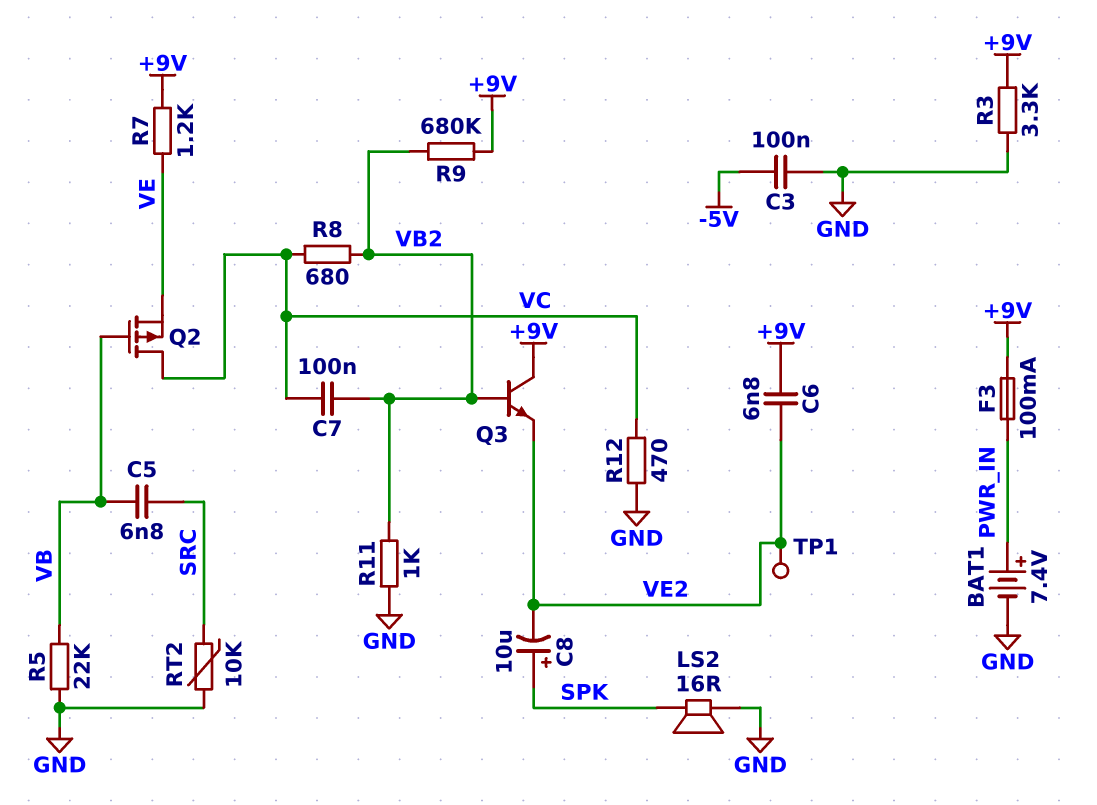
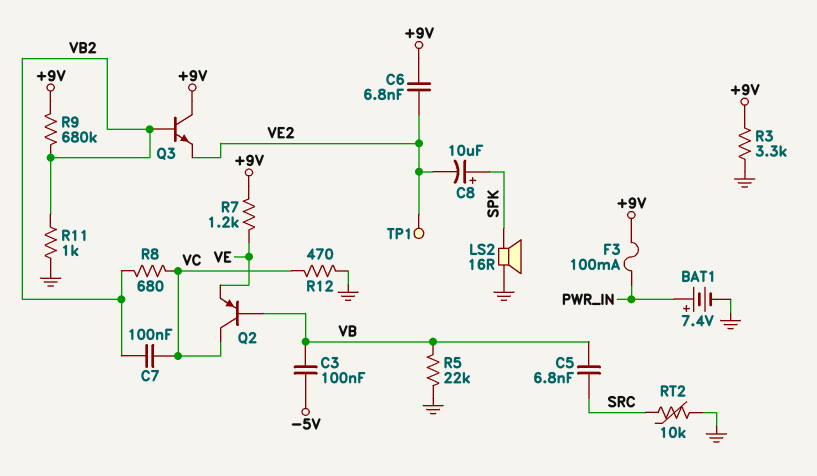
C3: 100nF (-5V, GND) -> 100nF (-5V, VB)
Q2: PMOS (G VB, D VC, S VE) -> PNP (B VB, C VC, E VE)

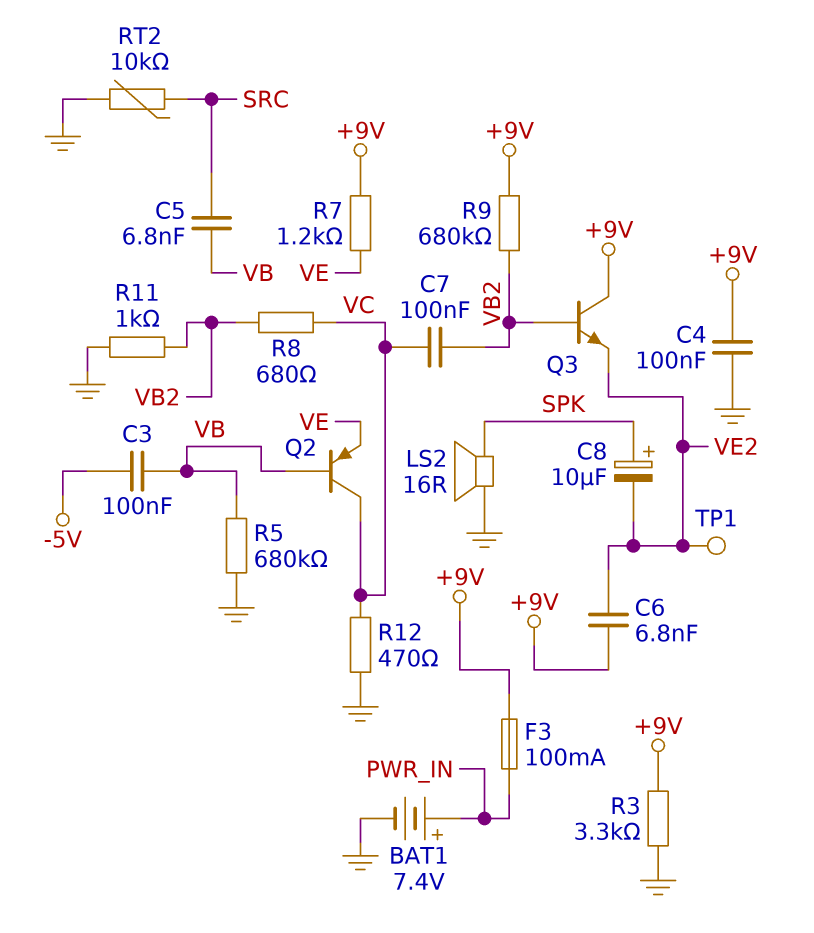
C4: none -> 100nF (+9V, GND)
R5: 22k (GND, VB) -> 680k (GND, VB)

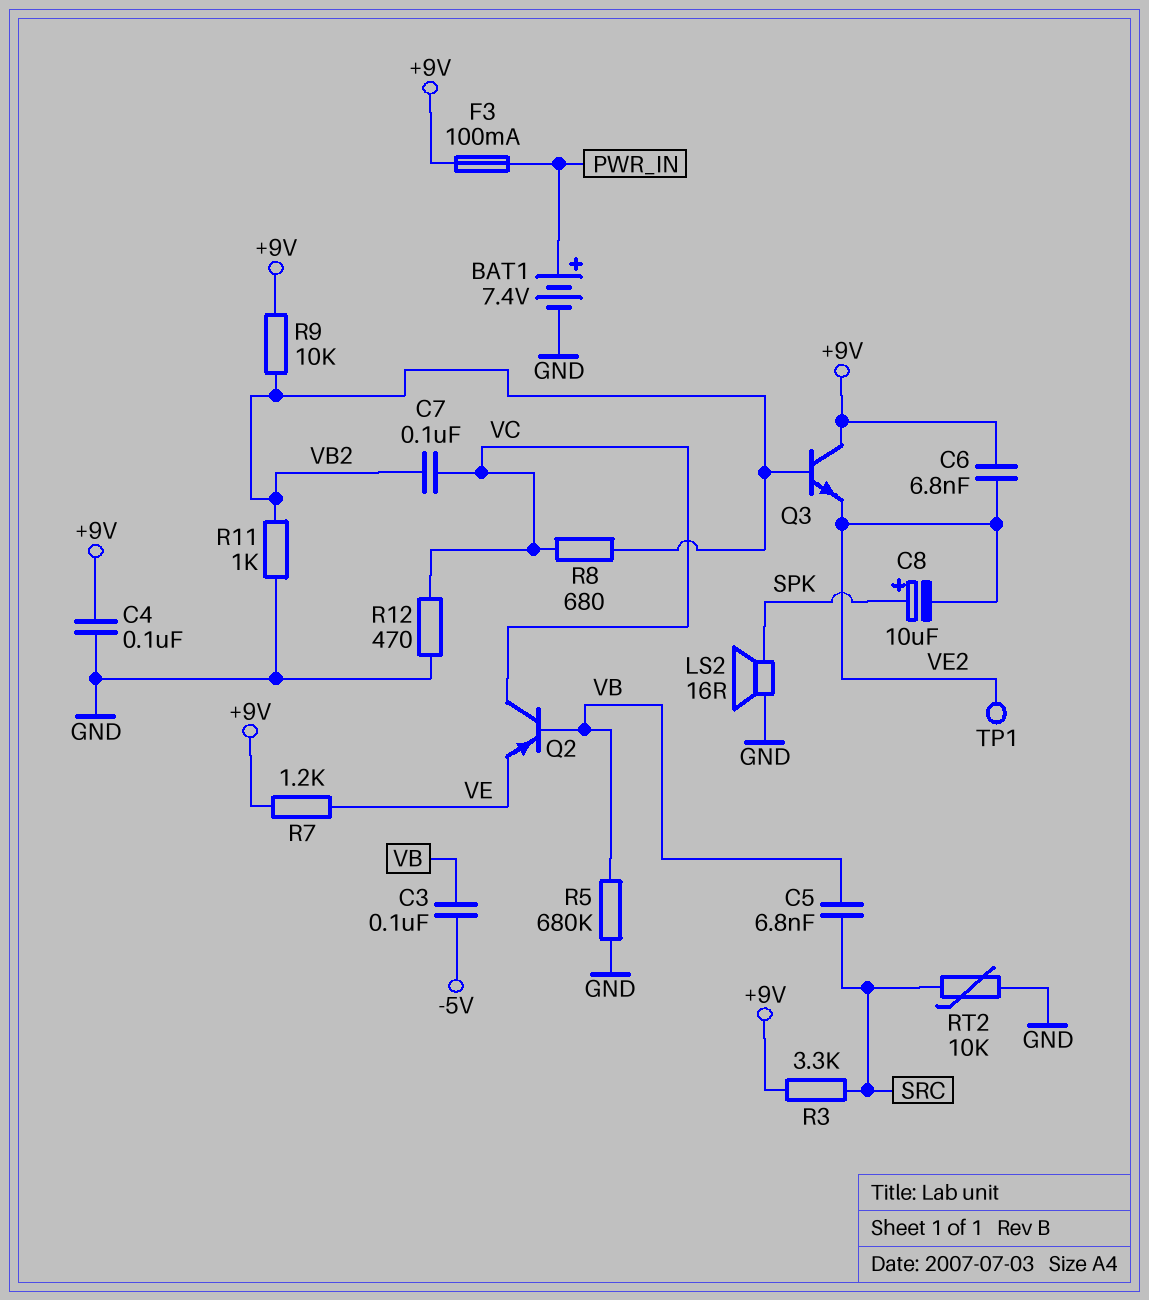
R3: 3.3k (+9V, GND) -> 3.3k (+9V, SRC)
R9: 680k (+9V, VB2) -> 10k (+9V, VB2)

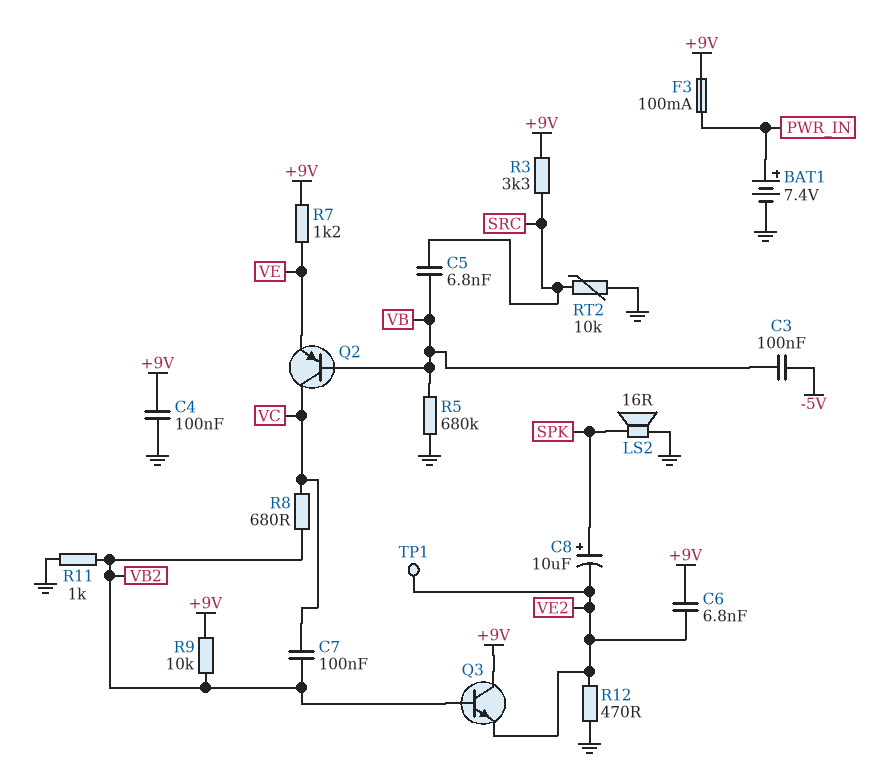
R12: 470 (GND, VC) -> 470 (GND, VE2)

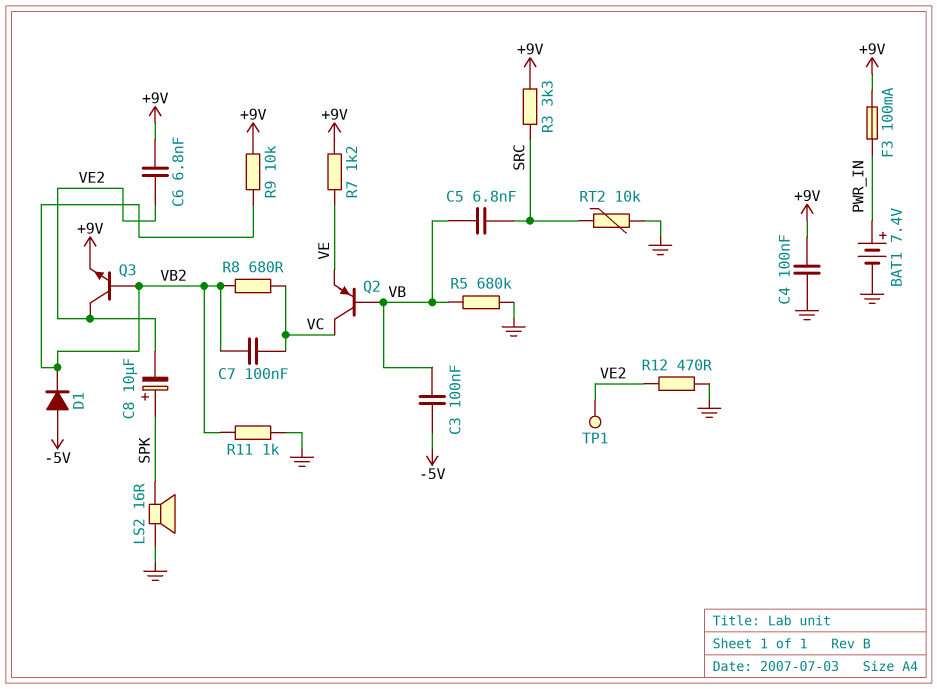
D1: none -> diode (A -5V, K VB2)
Q3: NPN (B VB2, C +9V, E VE2) -> NPN (B VB2, C VE2, E +9V)

